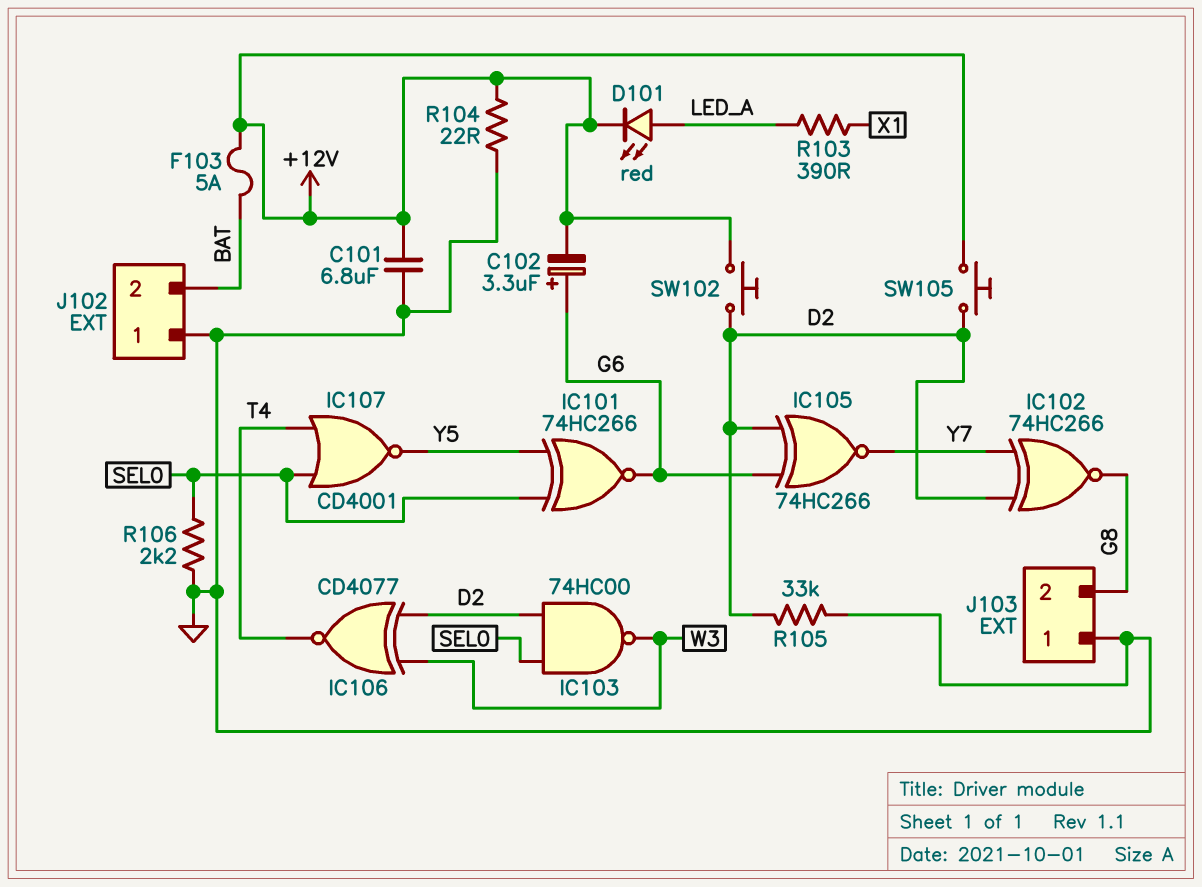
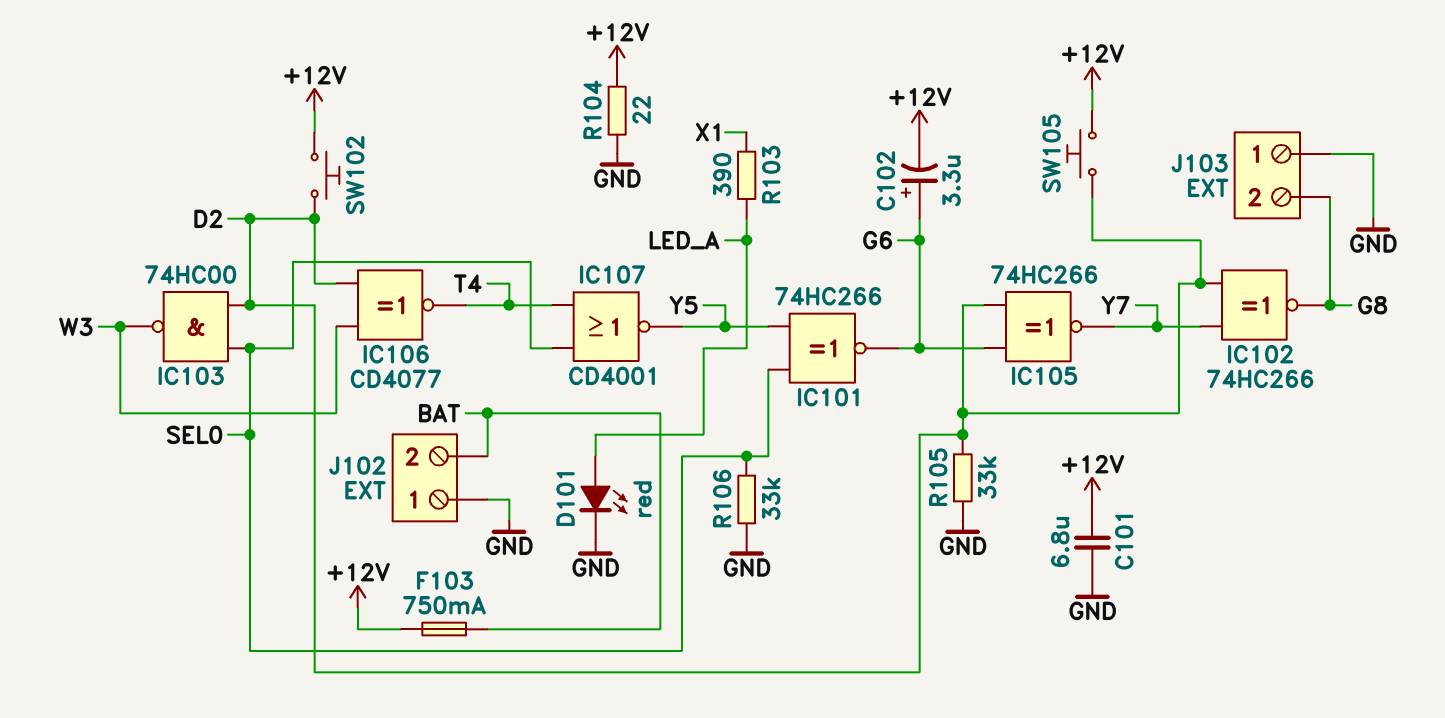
D101: LED red (A LED_A, K +12V) -> LED red (A LED_A, K GND)
F103: 5A (+12V, BAT) -> 750mA (+12V, BAT)
R106: 2.2k (GND, SEL0) -> 33k (GND, SEL0)

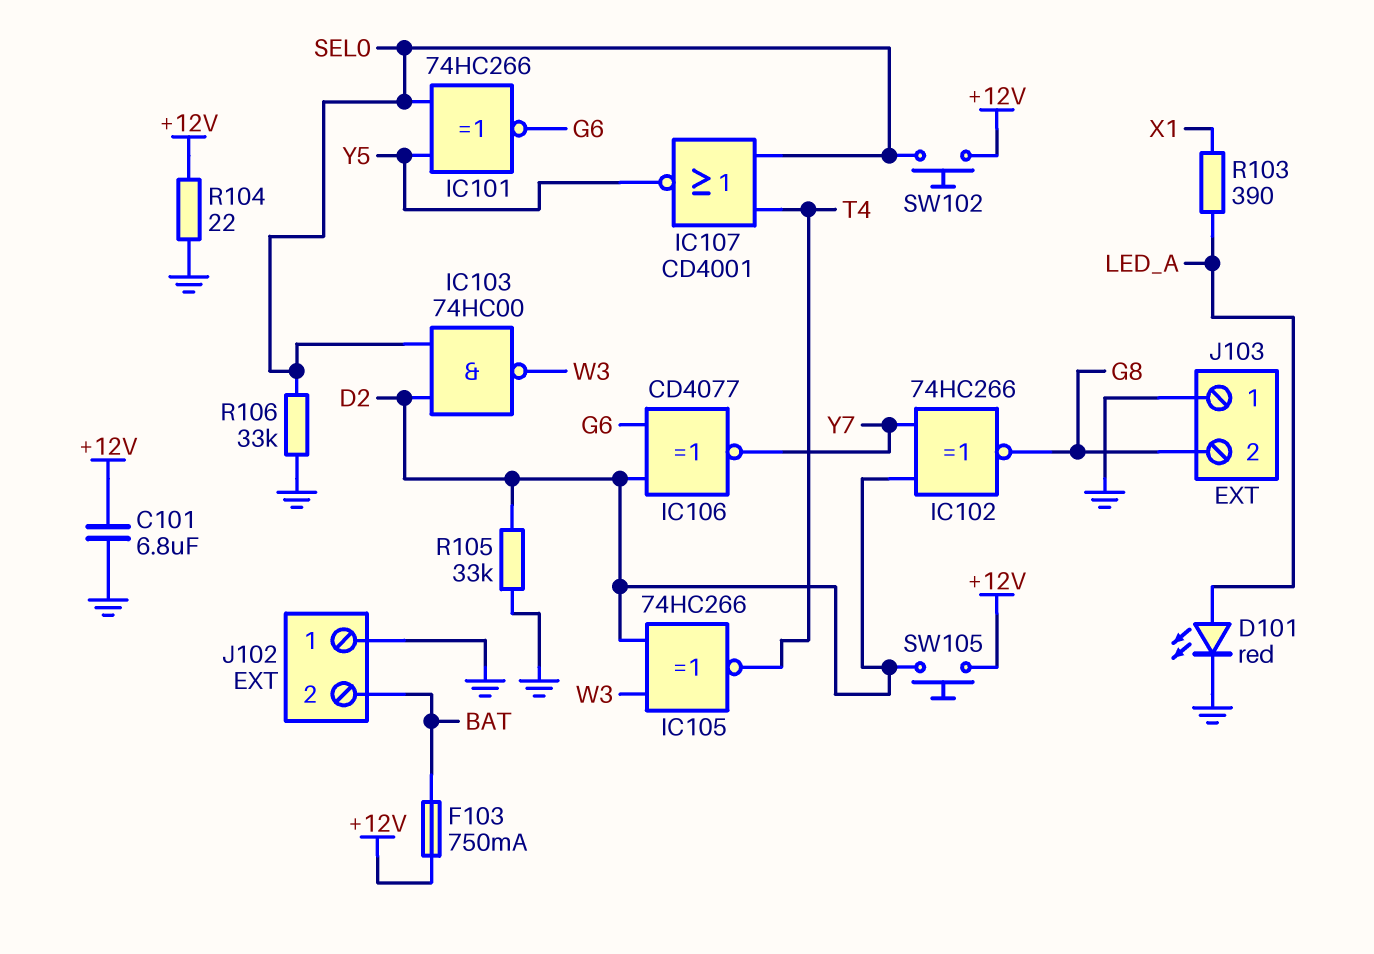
C102: 3.3uF (plus G6, minus +12V) -> none
IC105: XNOR 74HC266 (in D2, in G6, out Y7) -> XNOR 74HC266 (in D2, in W3, out T4)
IC106: XNOR CD4077 (in D2, in W3, out T4) -> XNOR CD4077 (in D2, in G6, out Y7)
SW102: button (+12V, D2) -> button (+12V, SEL0)

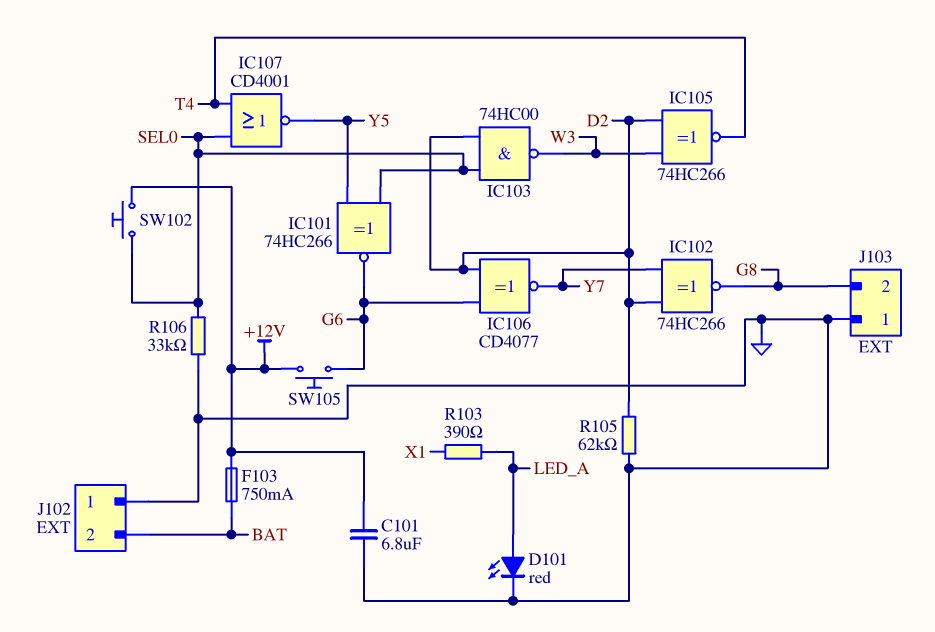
R104: 22 (+12V, GND) -> none
R105: 33k (D2, GND) -> 62k (D2, GND)
SW105: button (+12V, D2) -> button (+12V, G6)

